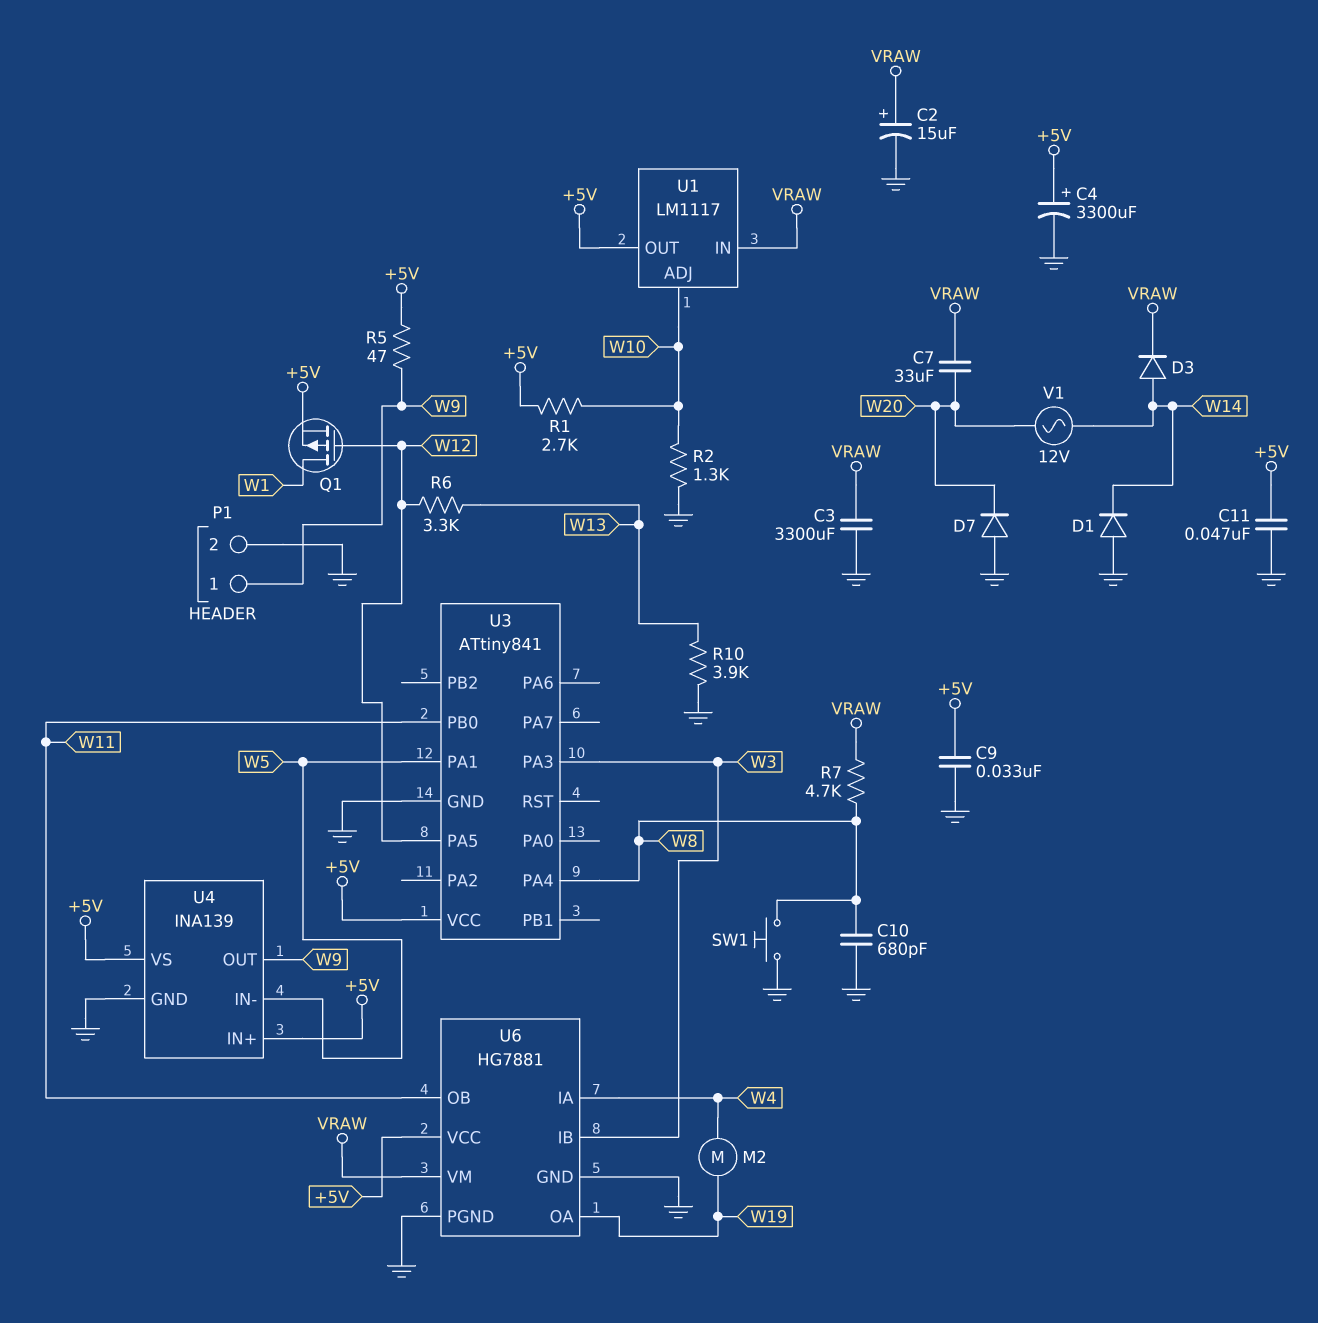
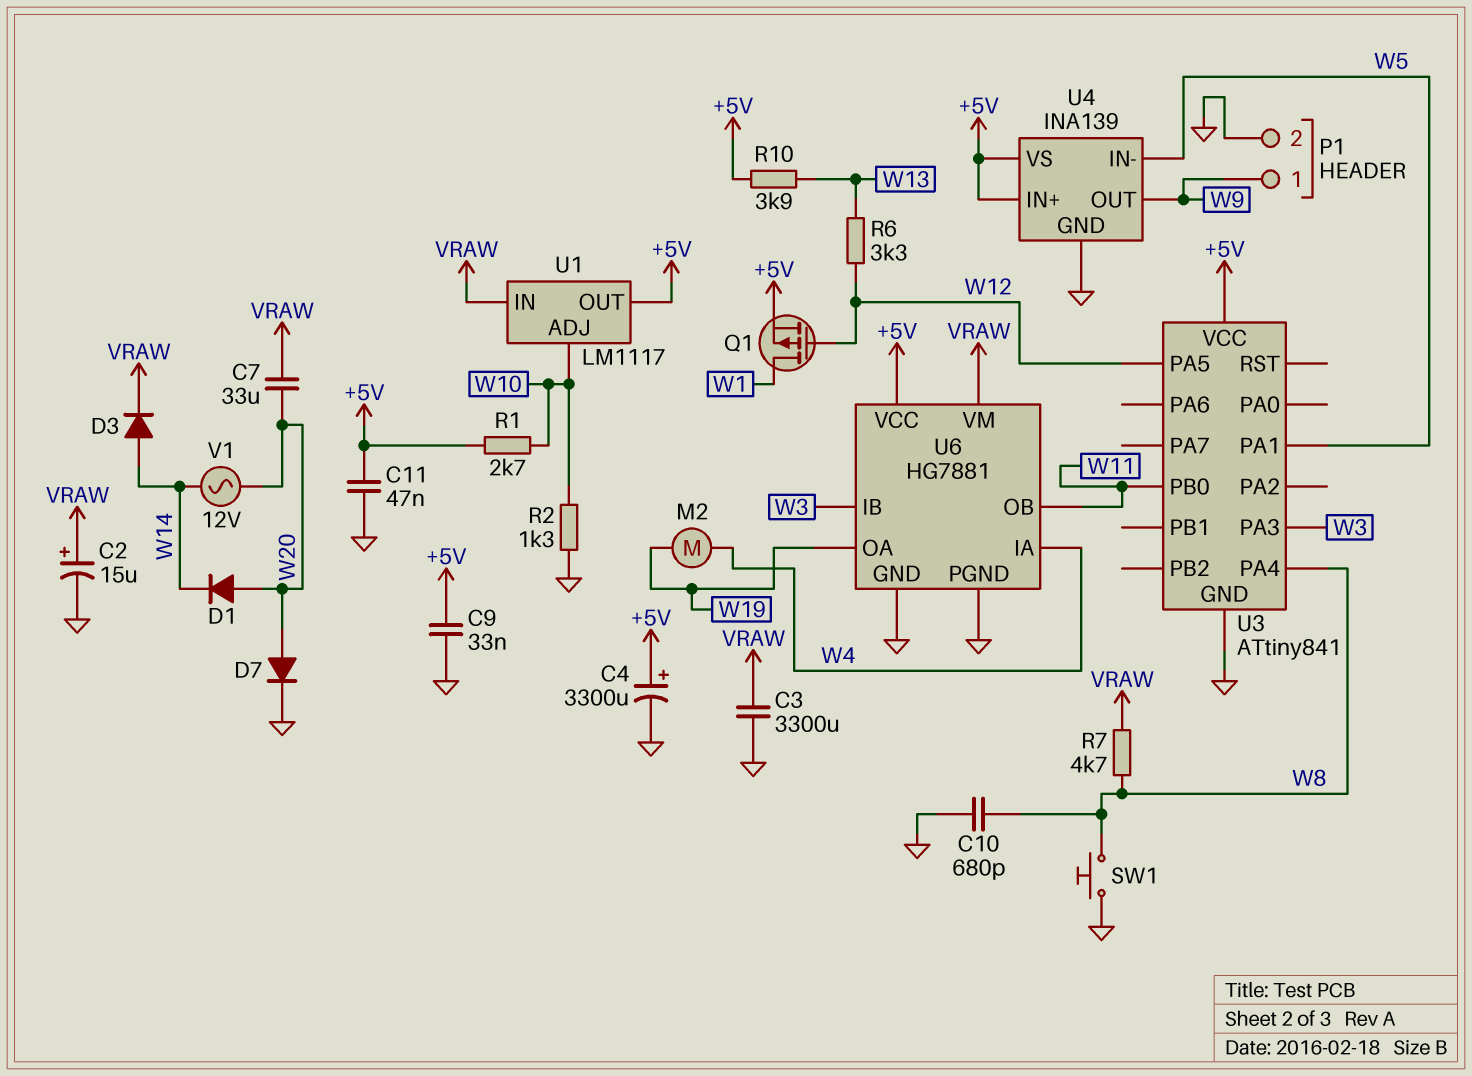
D1: diode (A GND, K W14) -> diode (A W20, K W14)
D7: diode (A GND, K W20) -> diode (A W20, K GND)
R5: 47 (+5V, W9) -> none
R10: 3.9k (GND, W13) -> 3.9k (+5V, W13)

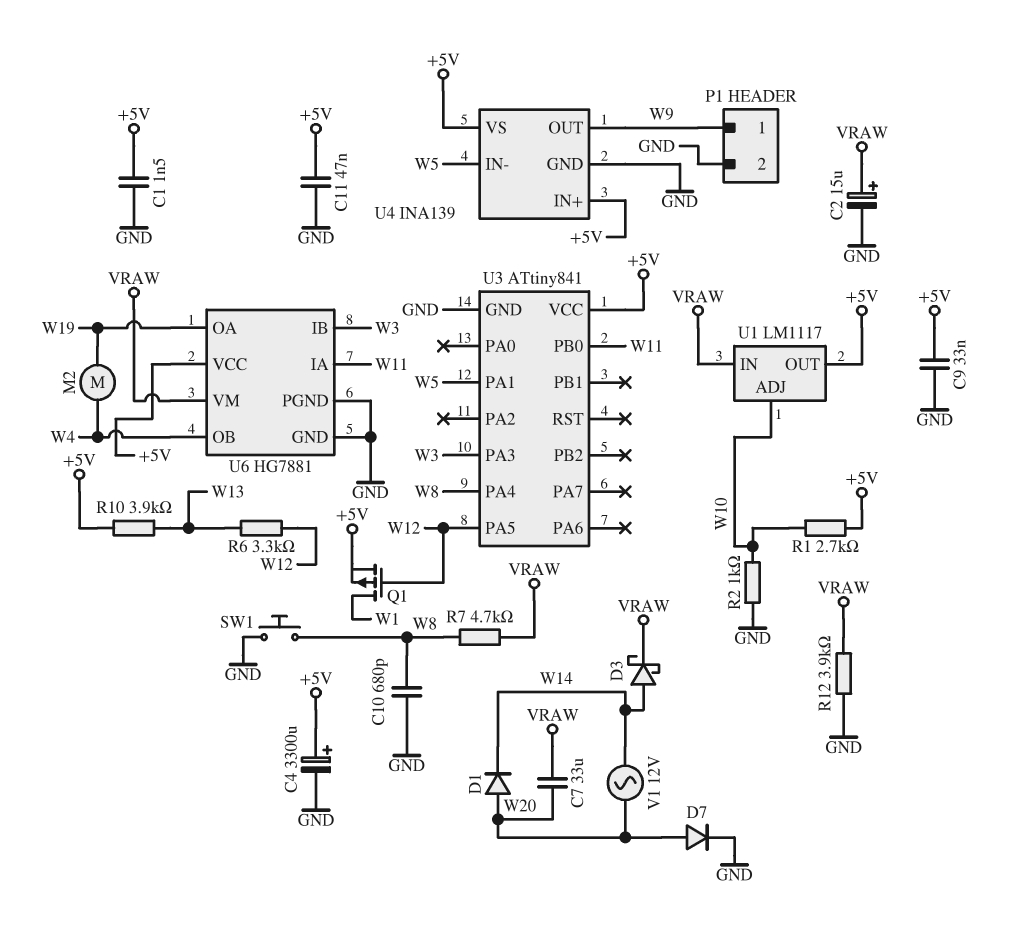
C1: none -> 1.5nF (+5V, GND)
C3: 3300uF (GND, VRAW) -> none
D3: diode (A W14, K VRAW) -> schottky (A W14, K VRAW)
R2: 1.3k (GND, W10) -> 1k (GND, W10)
R12: none -> 3.9k (GND, VRAW)
U6 pin IA: W4 -> W11
U6 pin OB: W11 -> W4

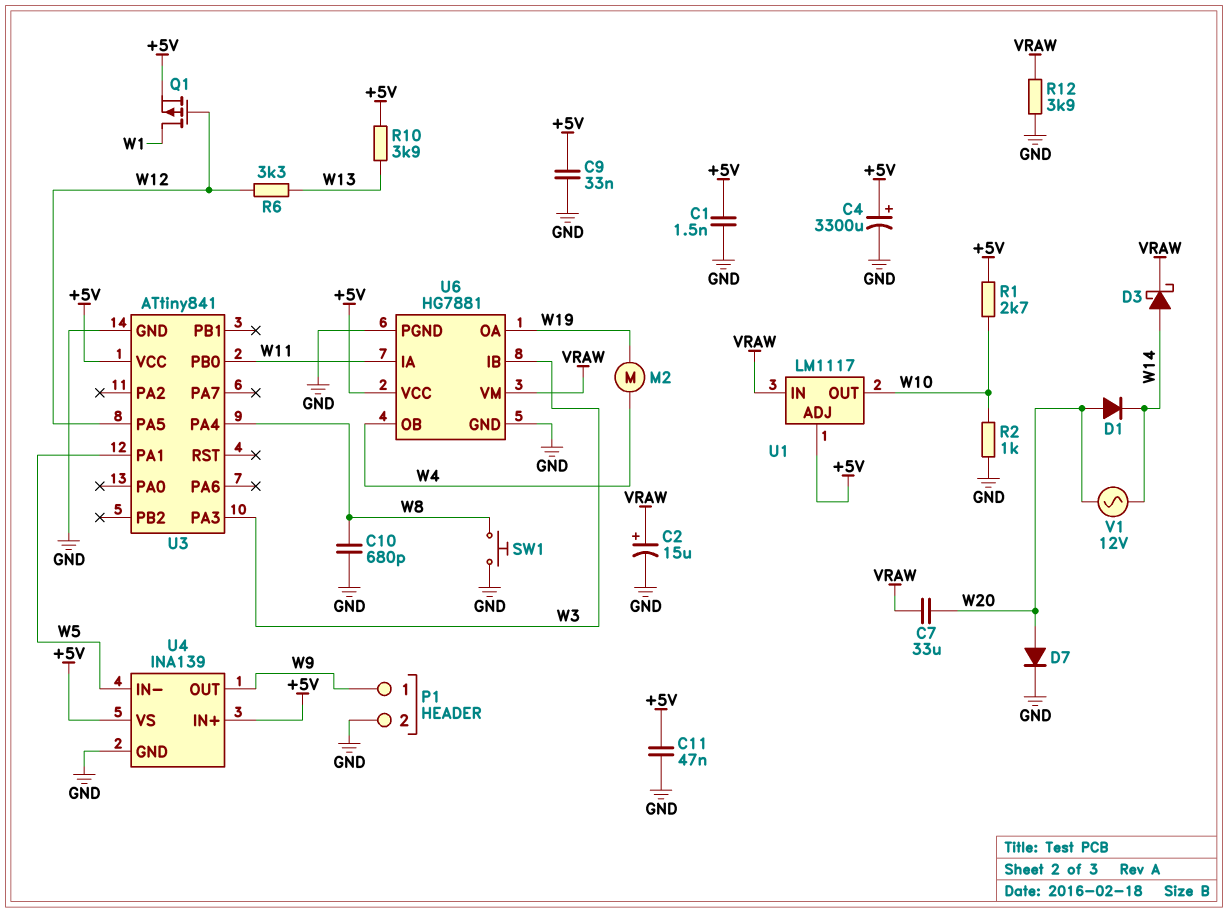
R7: 4.7k (VRAW, W8) -> none
U1 pin ADJ: W10 -> +5V
U1 pin OUT: +5V -> W10

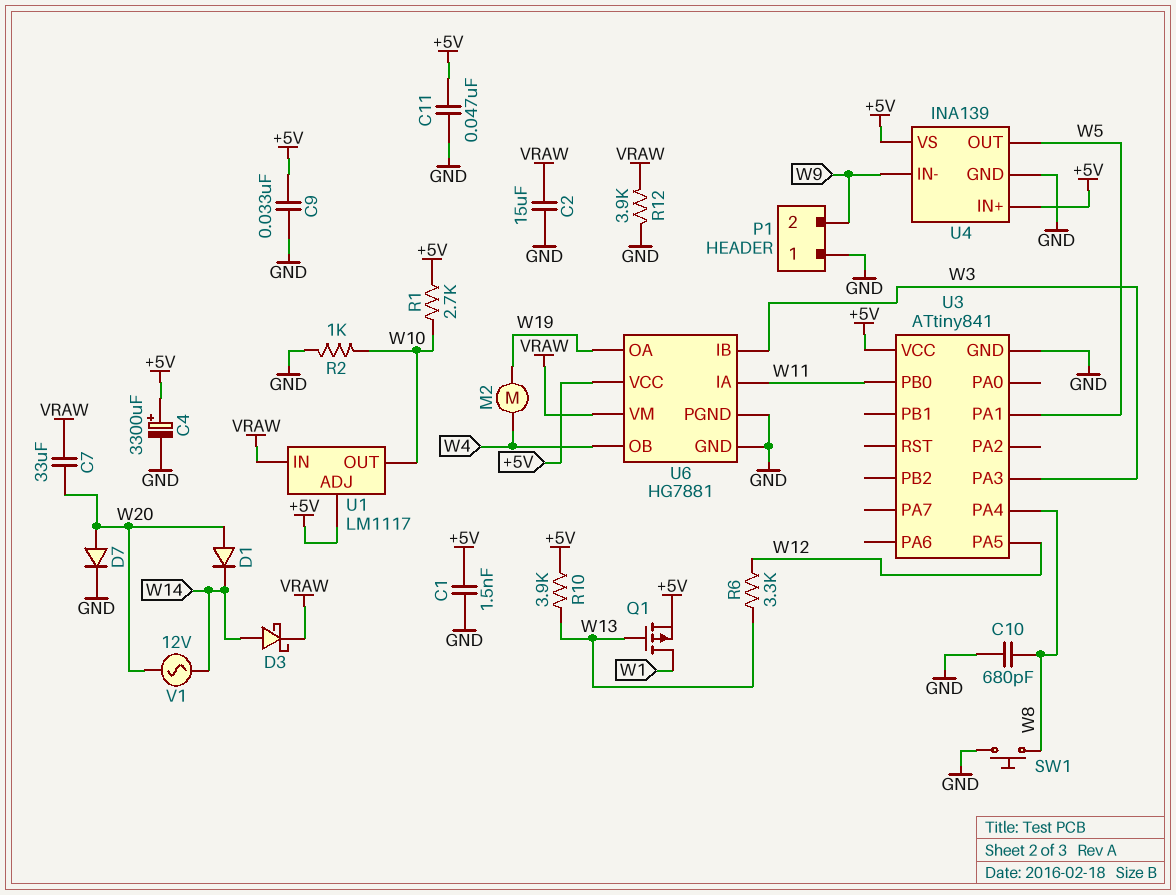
C2: 15uF (plus VRAW, minus GND) -> 15uF (GND, VRAW)
P1 pin 1: W9 -> GND
P1 pin 2: GND -> W9
Q1: PMOS (G W12, D W1, S +5V) -> PMOS (G W13, D W1, S +5V)
U4 pin IN-: W5 -> W9
U4 pin OUT: W9 -> W5

